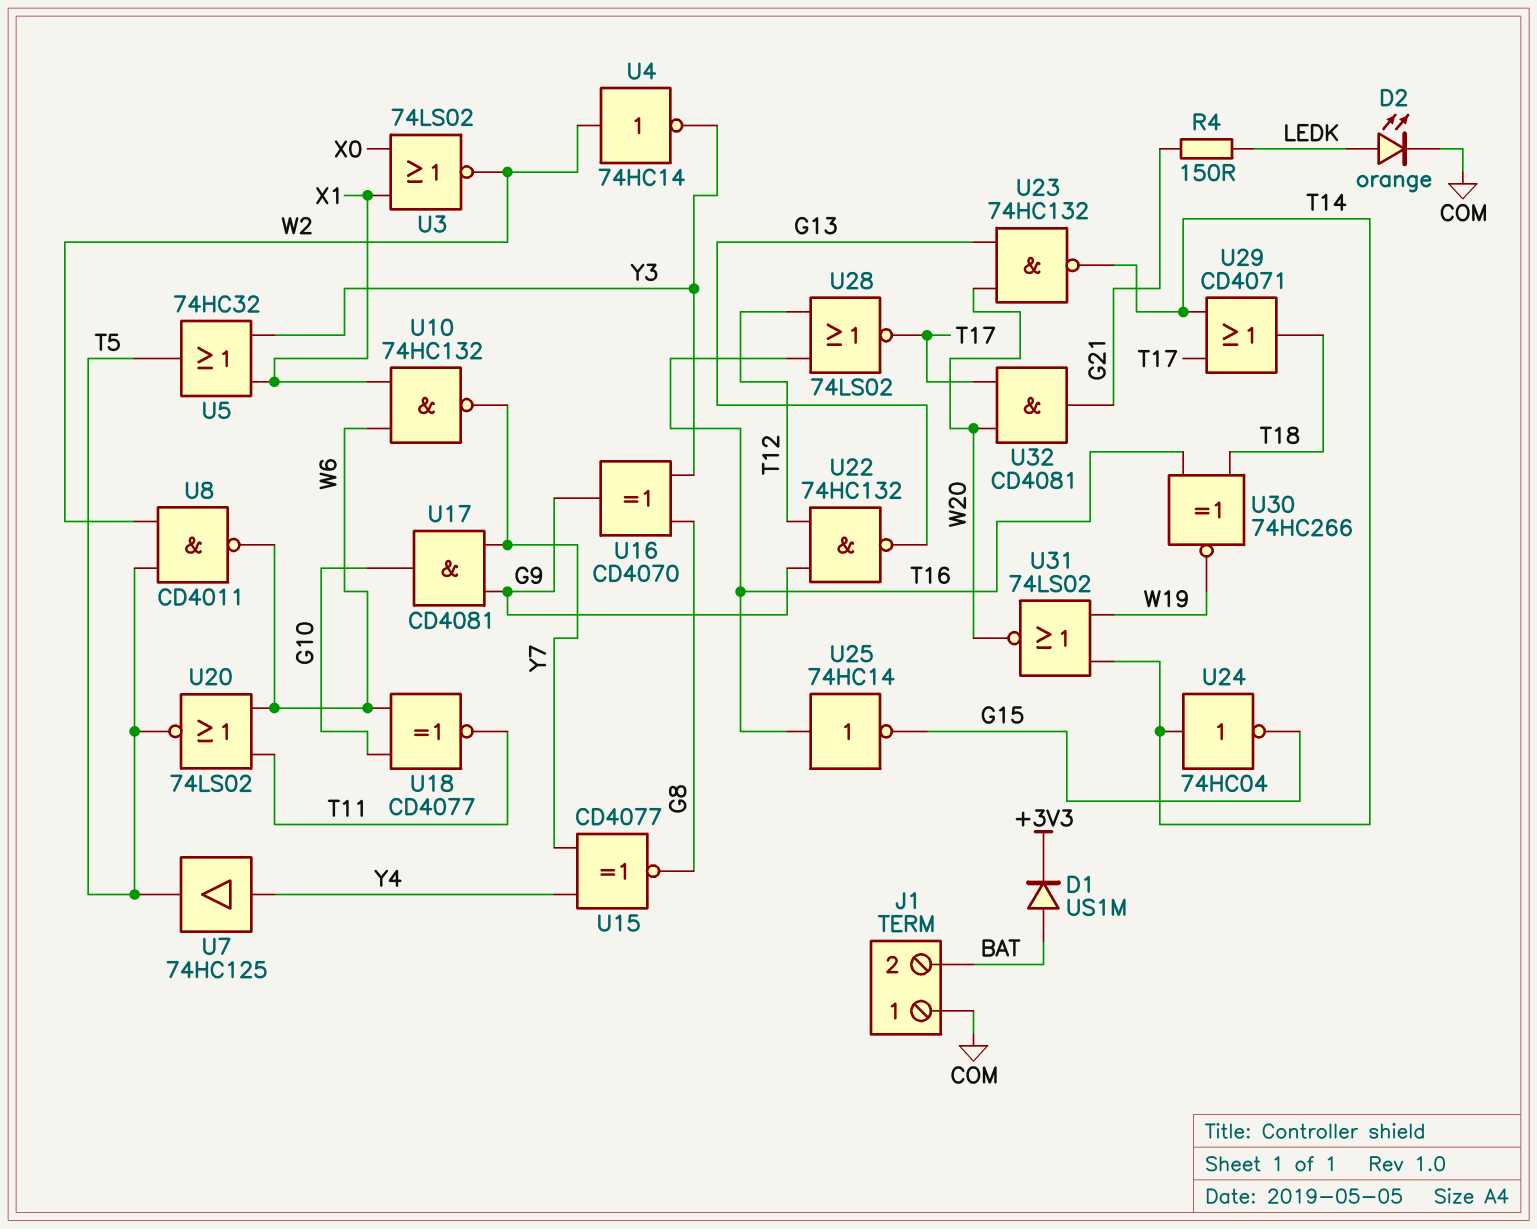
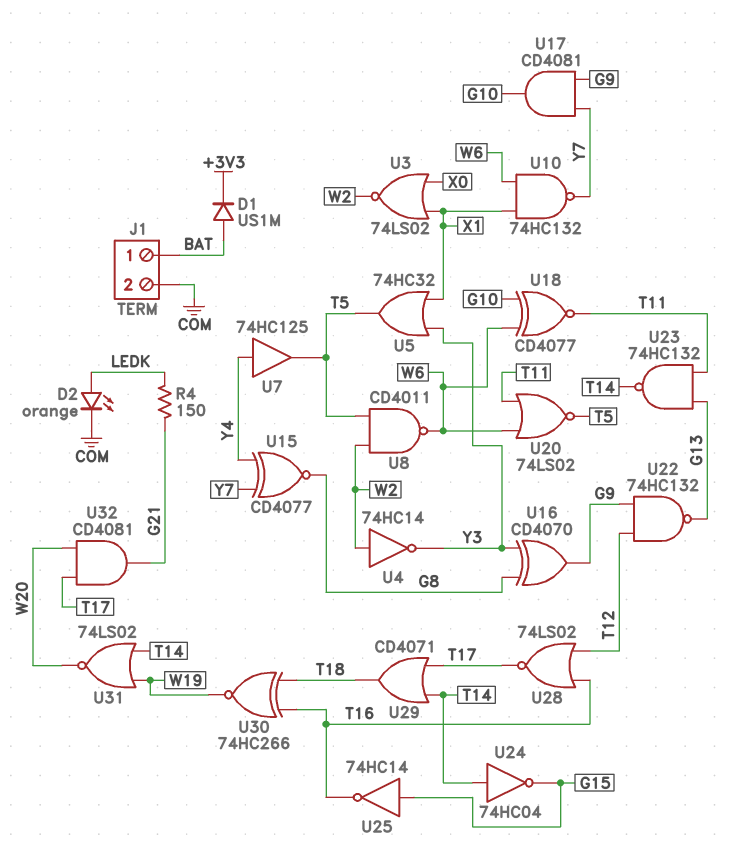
J1 pin 1: COM -> BAT
J1 pin 2: BAT -> COM
U23: NAND 74HC132 (in G13, in W20, out T14) -> NAND 74HC132 (in G13, in T11, out T14)
U25: NOT 74HC14 (in T16, out G15) -> NOT 74HC14 (in G15, out T16)

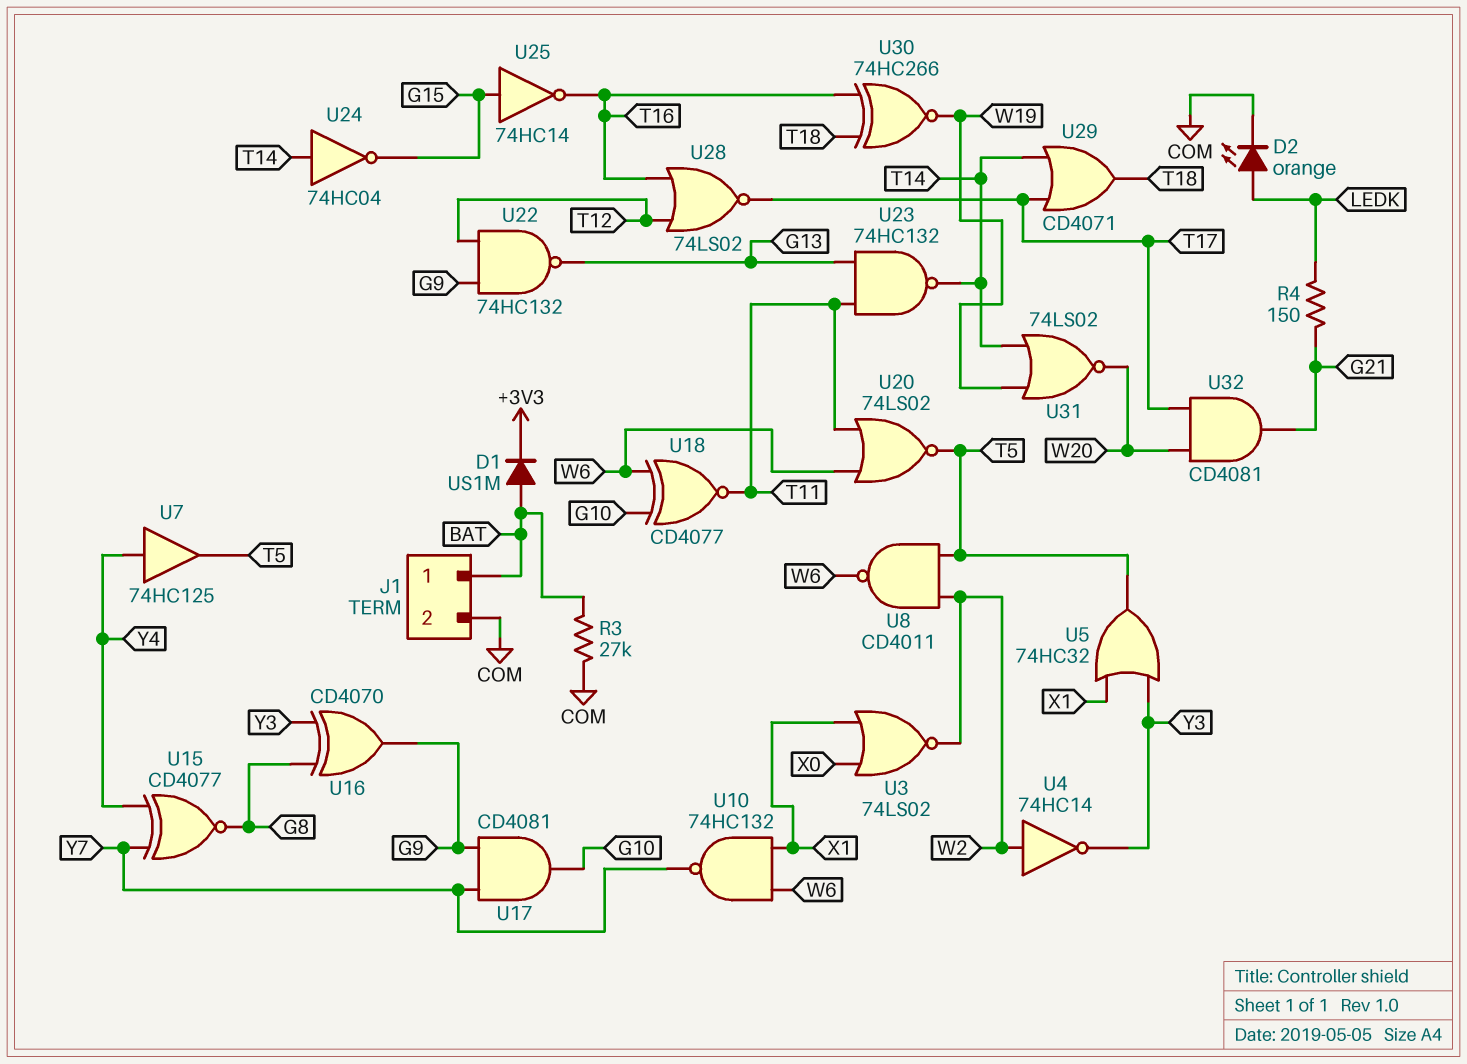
R3: none -> 27k (BAT, COM)

